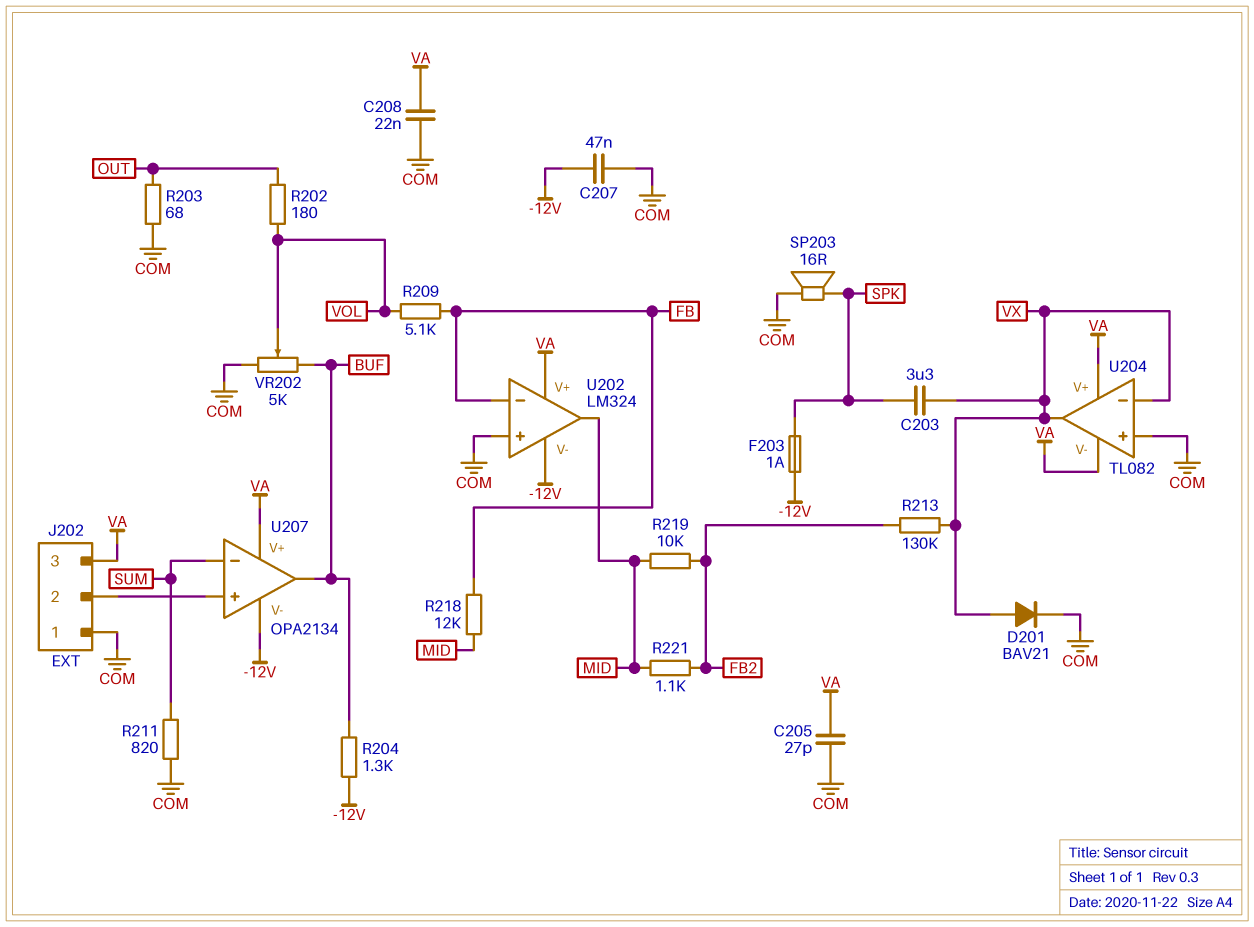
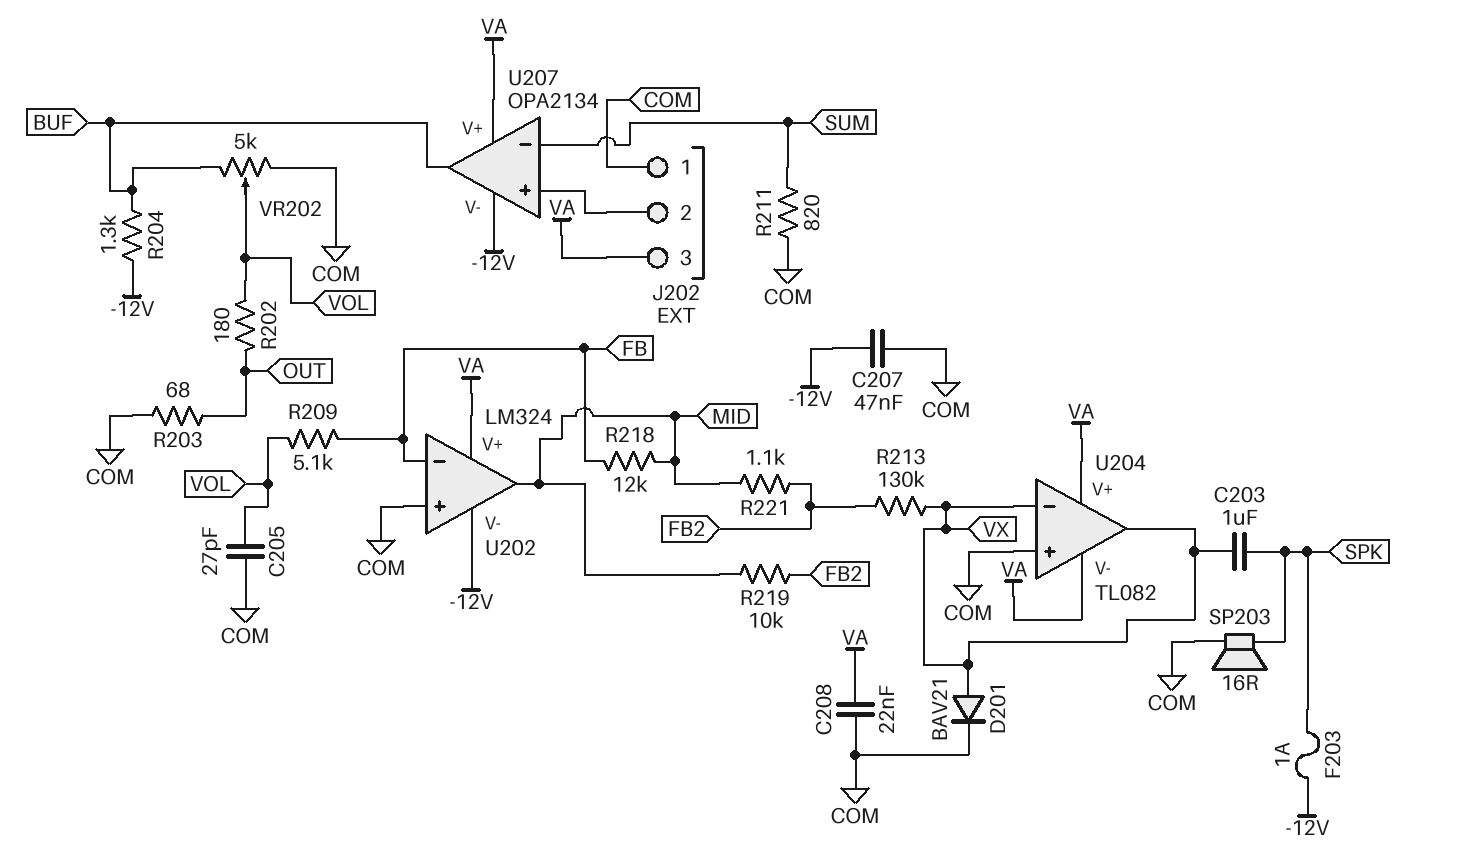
C203: 3.3uF (SPK, VX) -> 1uF (SPK, VX)
C205: 27pF (COM, VA) -> 27pF (COM, VOL)

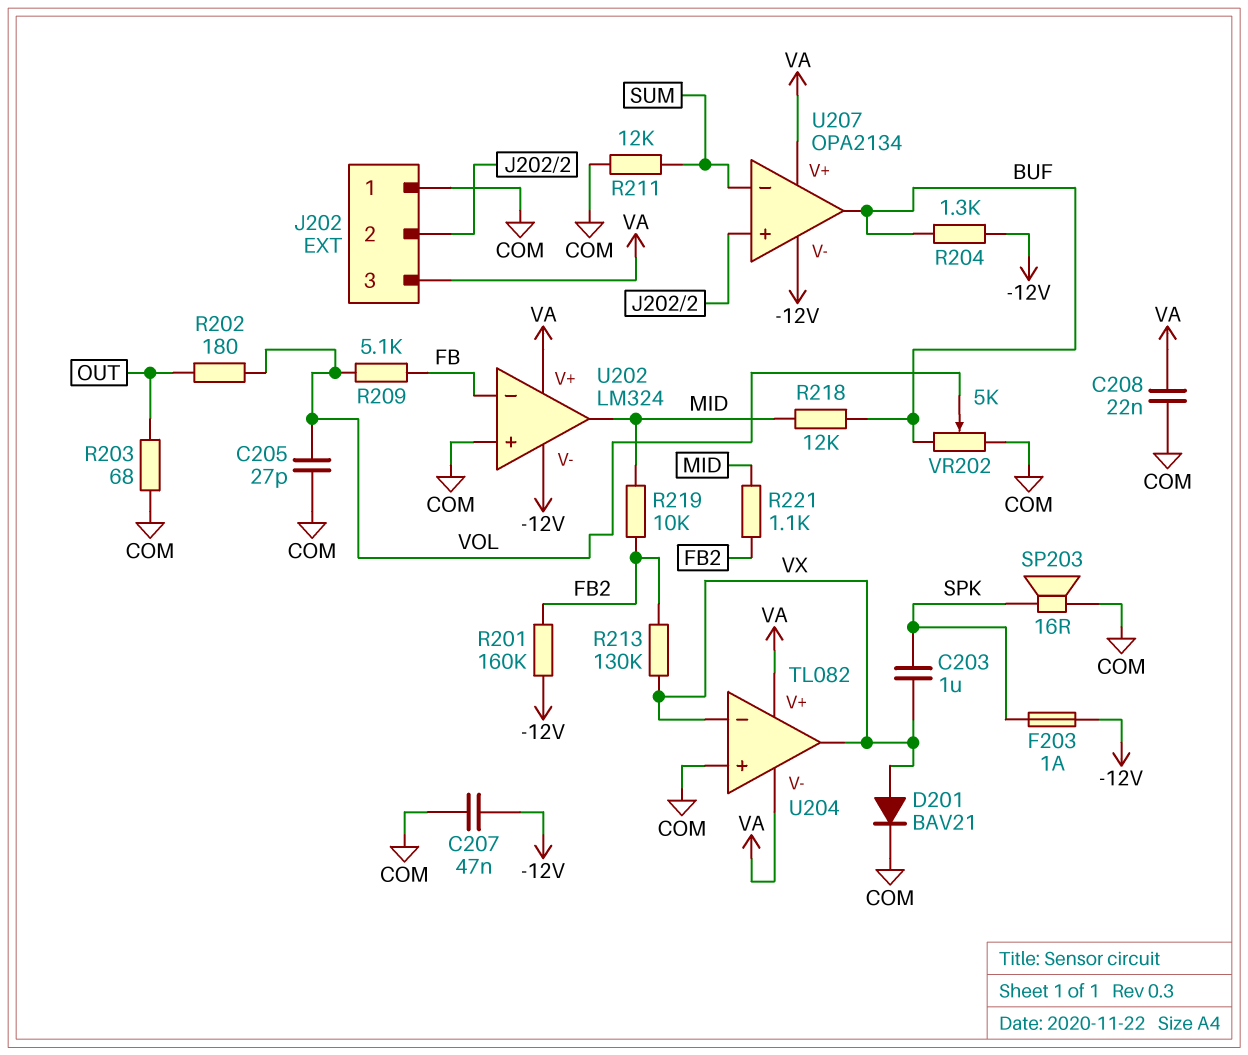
R201: none -> 160k (-12V, FB2)
R211: 820 (COM, SUM) -> 12k (COM, SUM)
R218: 12k (FB, MID) -> 12k (BUF, MID)

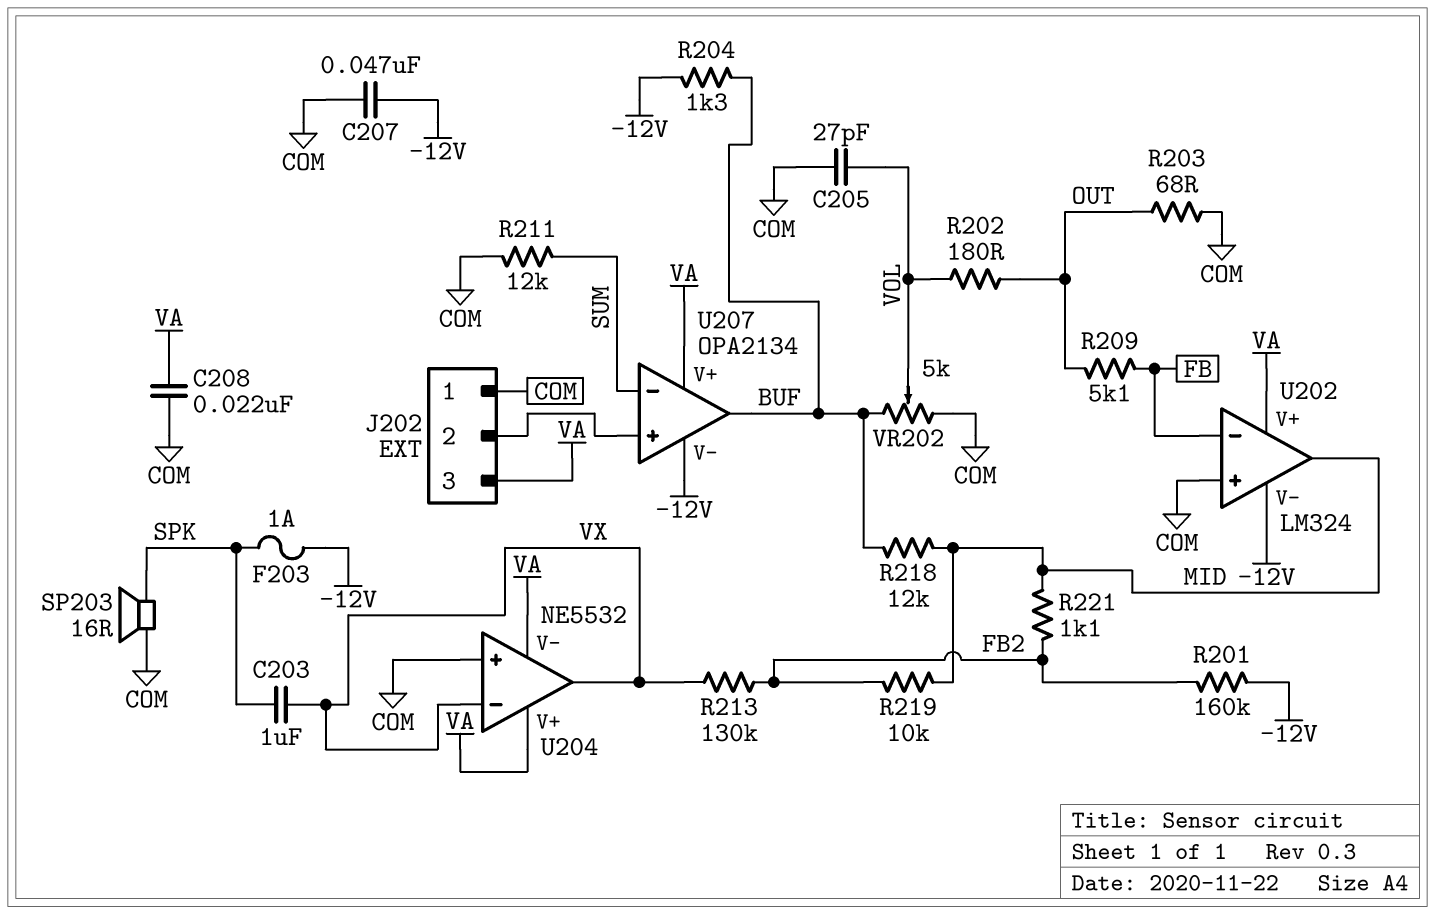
D201: diode BAV21 (A VX, K COM) -> none
R209: 5.1k (FB, VOL) -> 5.1k (FB, OUT)
U204: TL082 -> NE5532

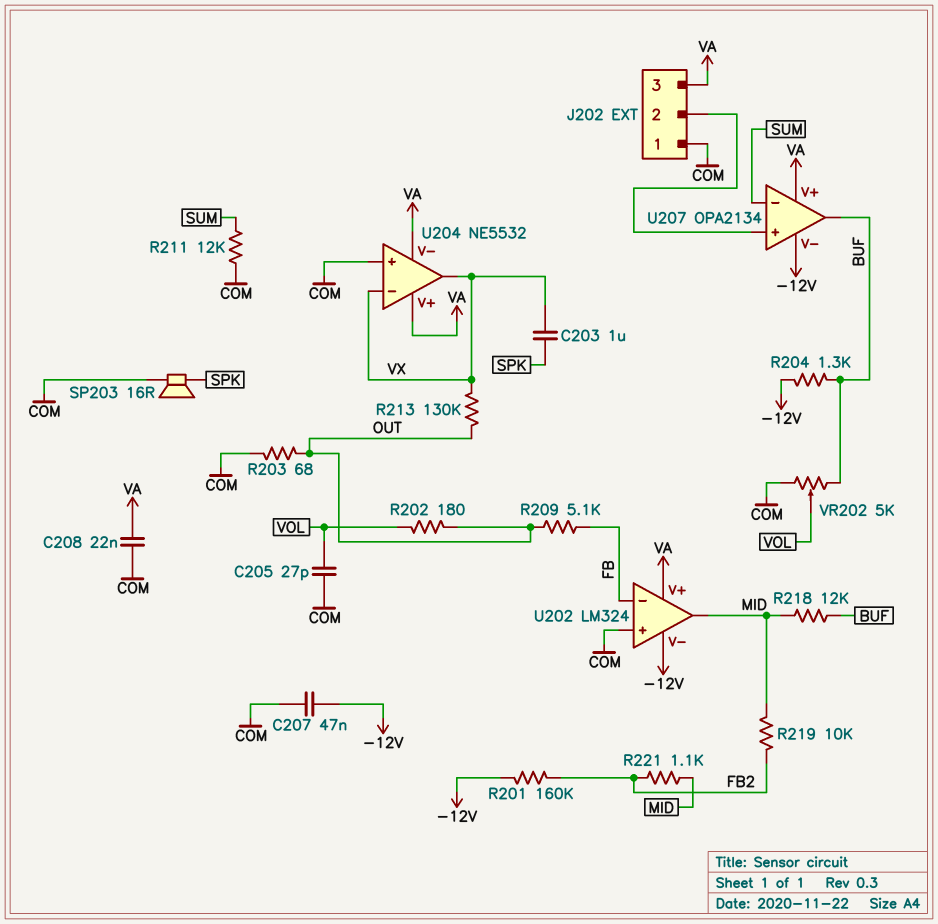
F203: 1A (-12V, SPK) -> none
R213: 130k (FB2, VX) -> 130k (OUT, VX)

